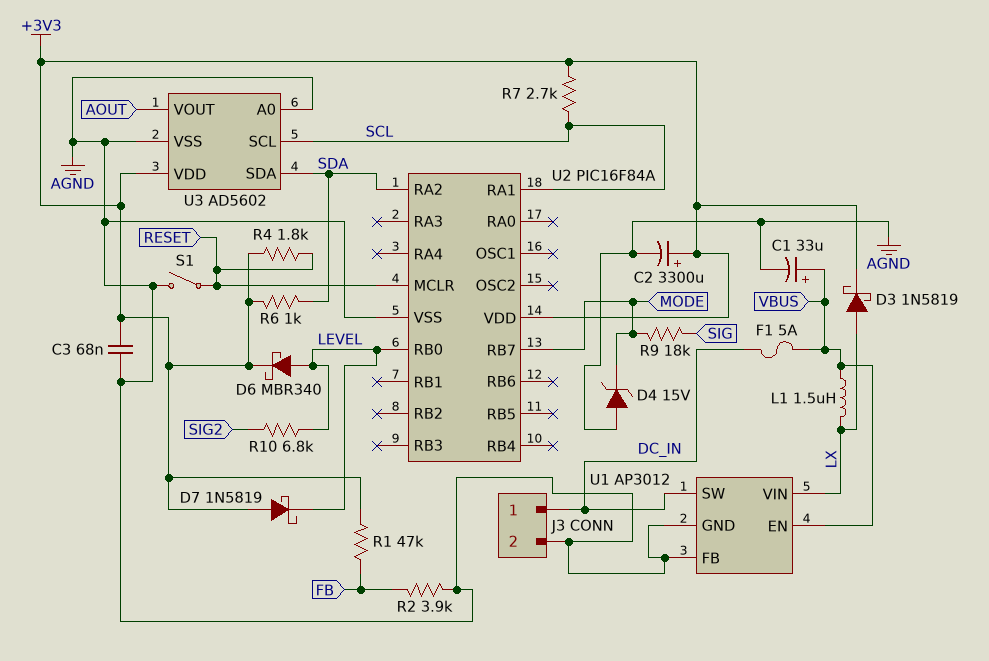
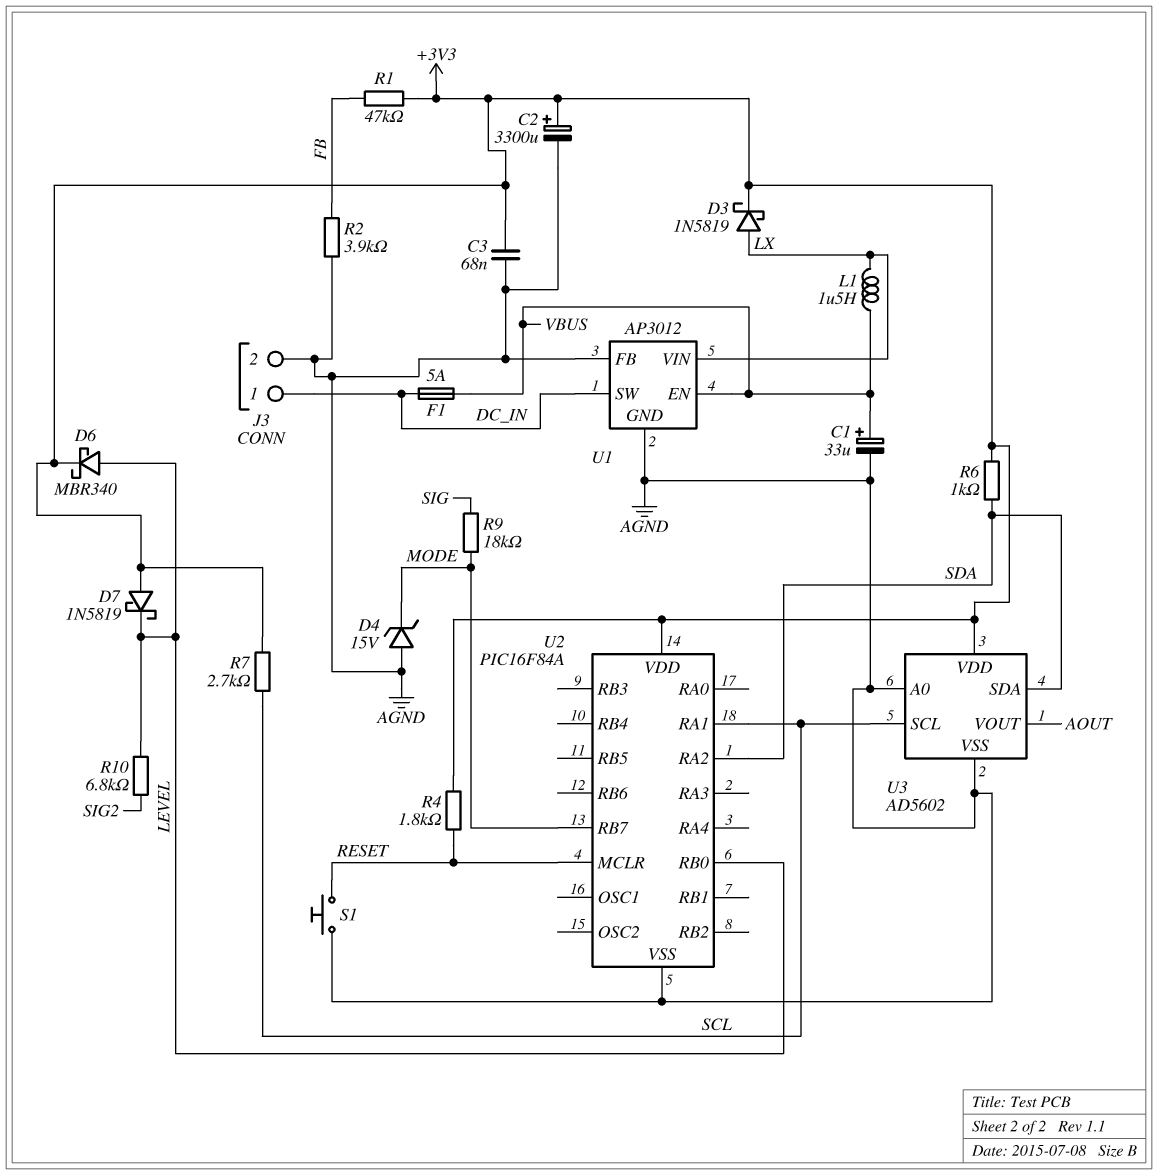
S1: switch (AGND, RESET) -> button (AGND, RESET)

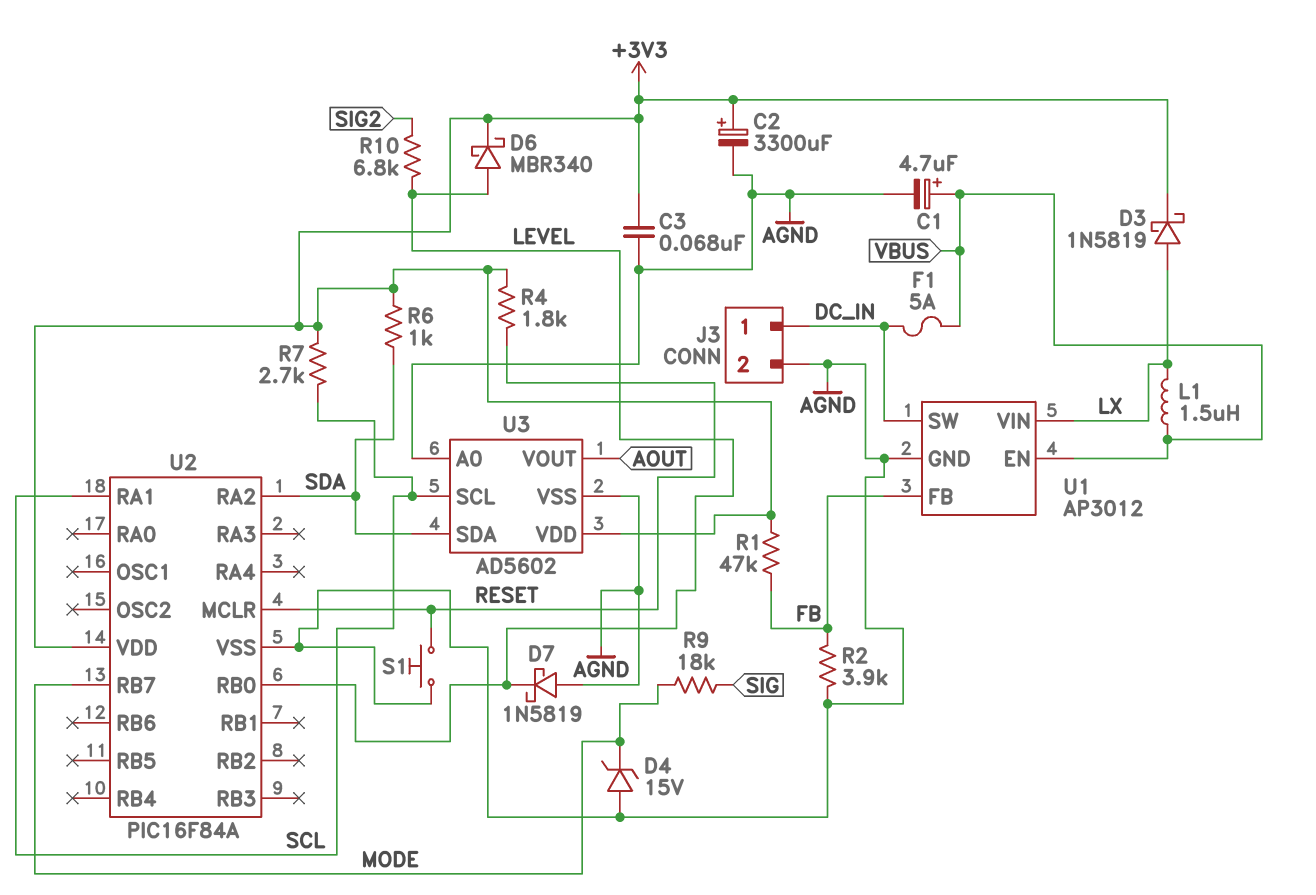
C1: 33uF (plus VBUS, minus AGND) -> 4.7uF (plus VBUS, minus AGND)
D7: schottky 1N5819 (A +3V3, K LEVEL) -> schottky 1N5819 (A AGND, K LEVEL)
U1 pin FB: AGND -> FB

